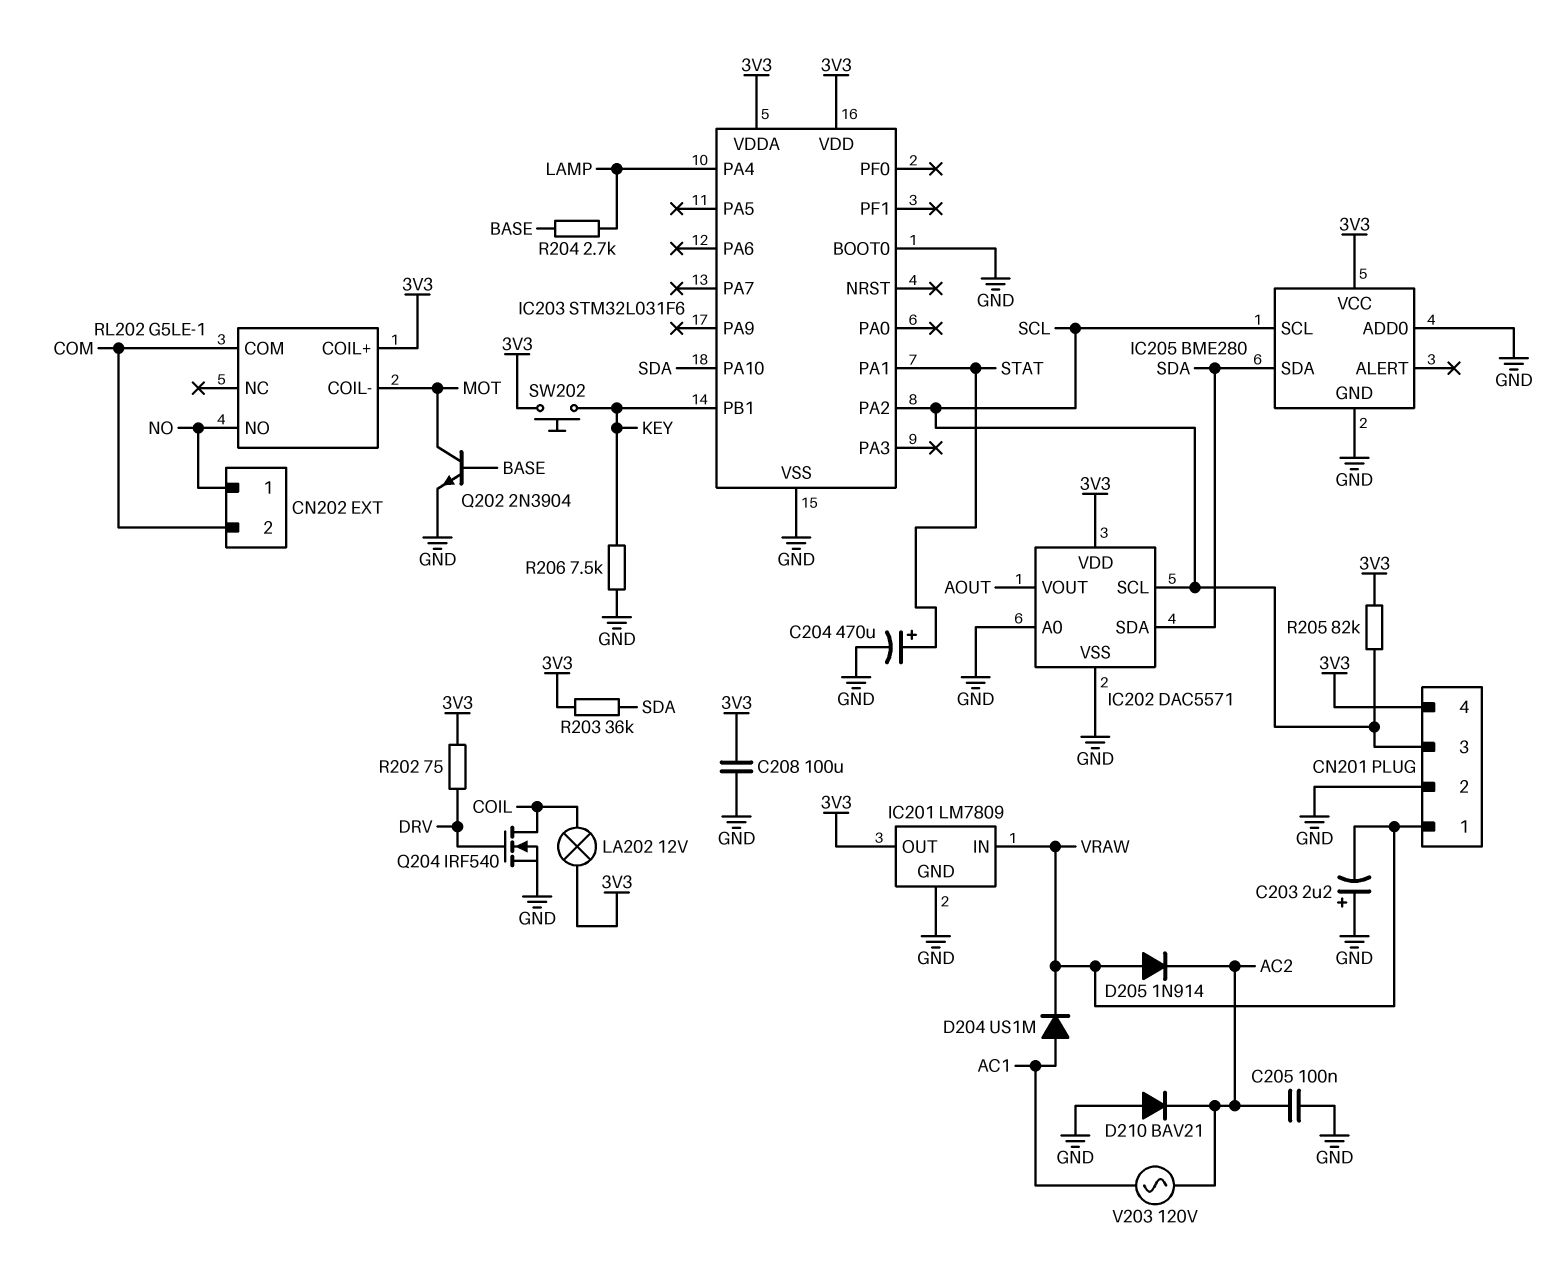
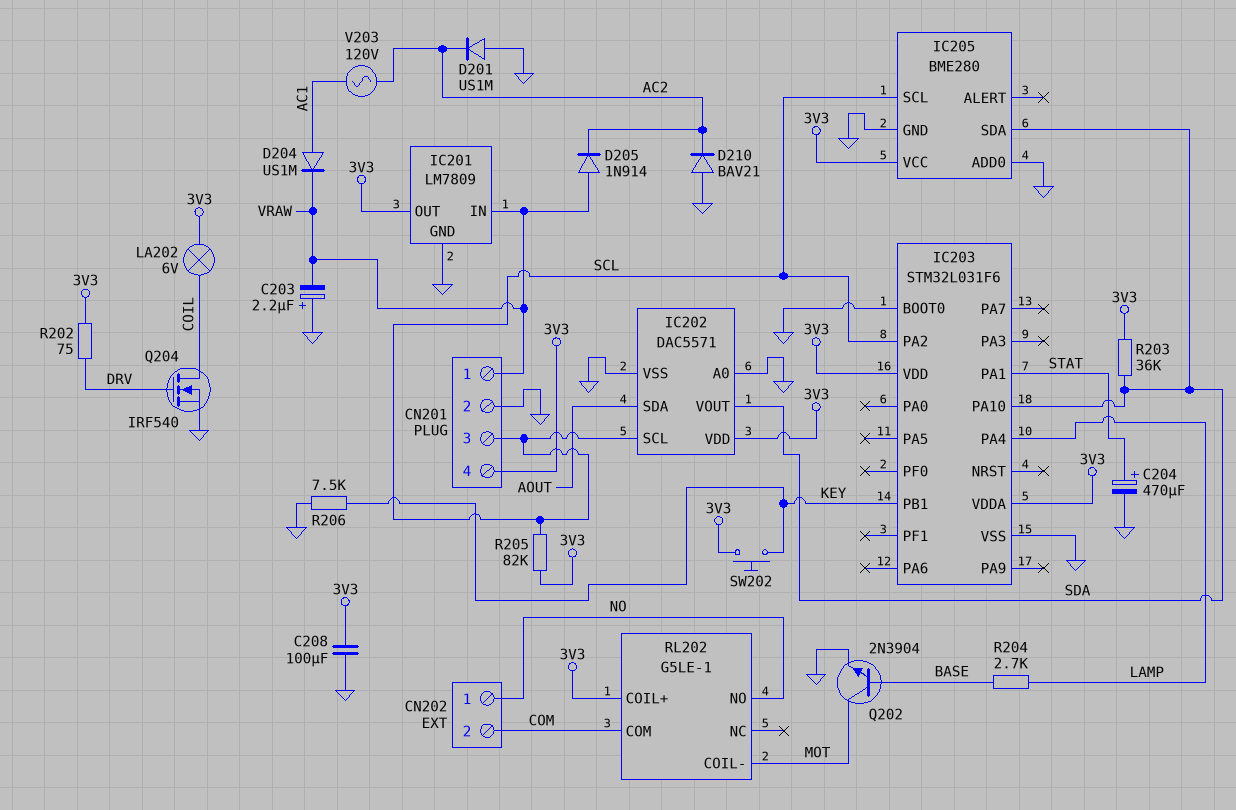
C205: 100nF (AC2, GND) -> none
D201: none -> diode US1M (A GND, K AC2)
IC202 pin SDA: SDA -> AOUT
IC202 pin VOUT: AOUT -> SDA
LA202: lamp 12V (3V3, COIL) -> lamp 6V (3V3, COIL)

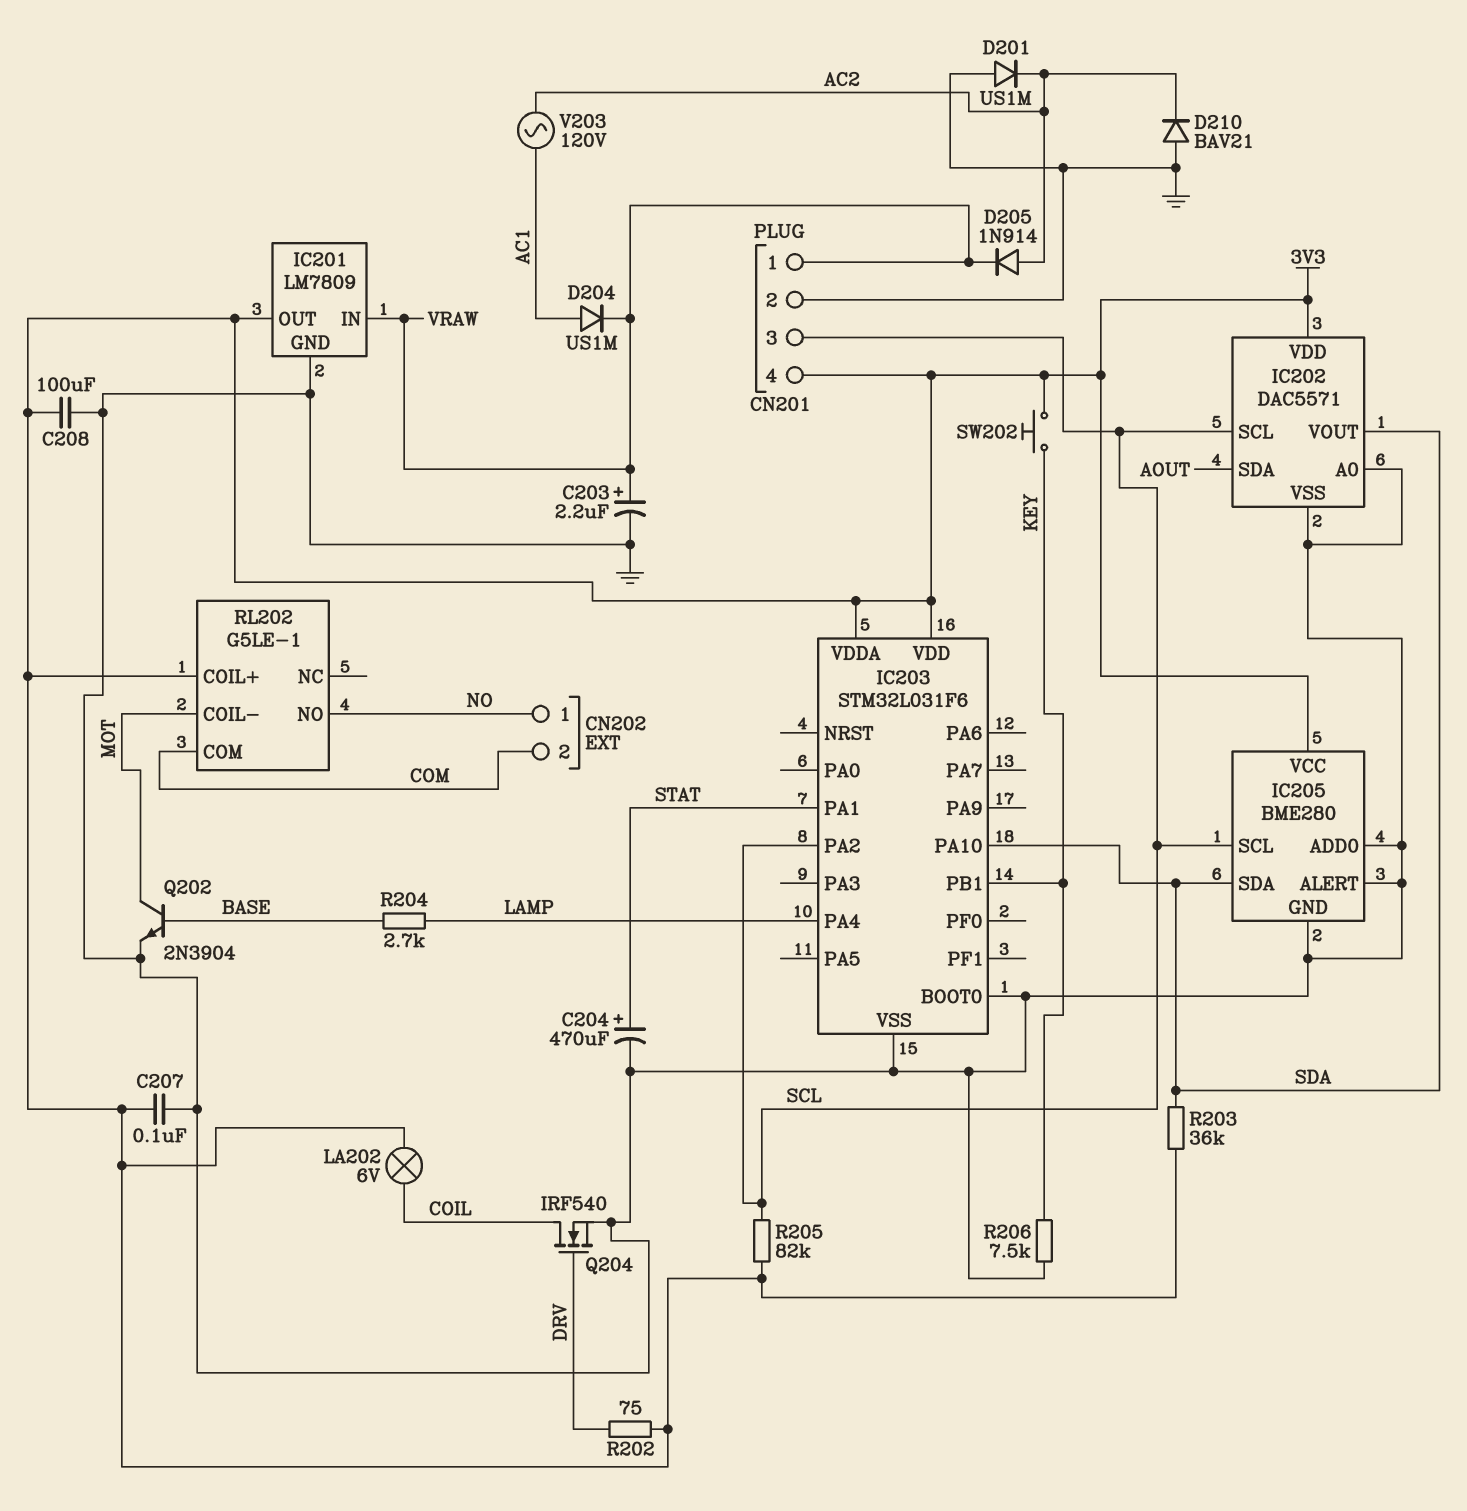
C203: 2.2uF (plus GND, minus VRAW) -> 2.2uF (plus VRAW, minus GND)
C207: none -> 100nF (3V3, GND)
D205: diode 1N914 (A VRAW, K AC2) -> diode 1N914 (A AC2, K VRAW)
IC205 pin ALERT: none -> GND

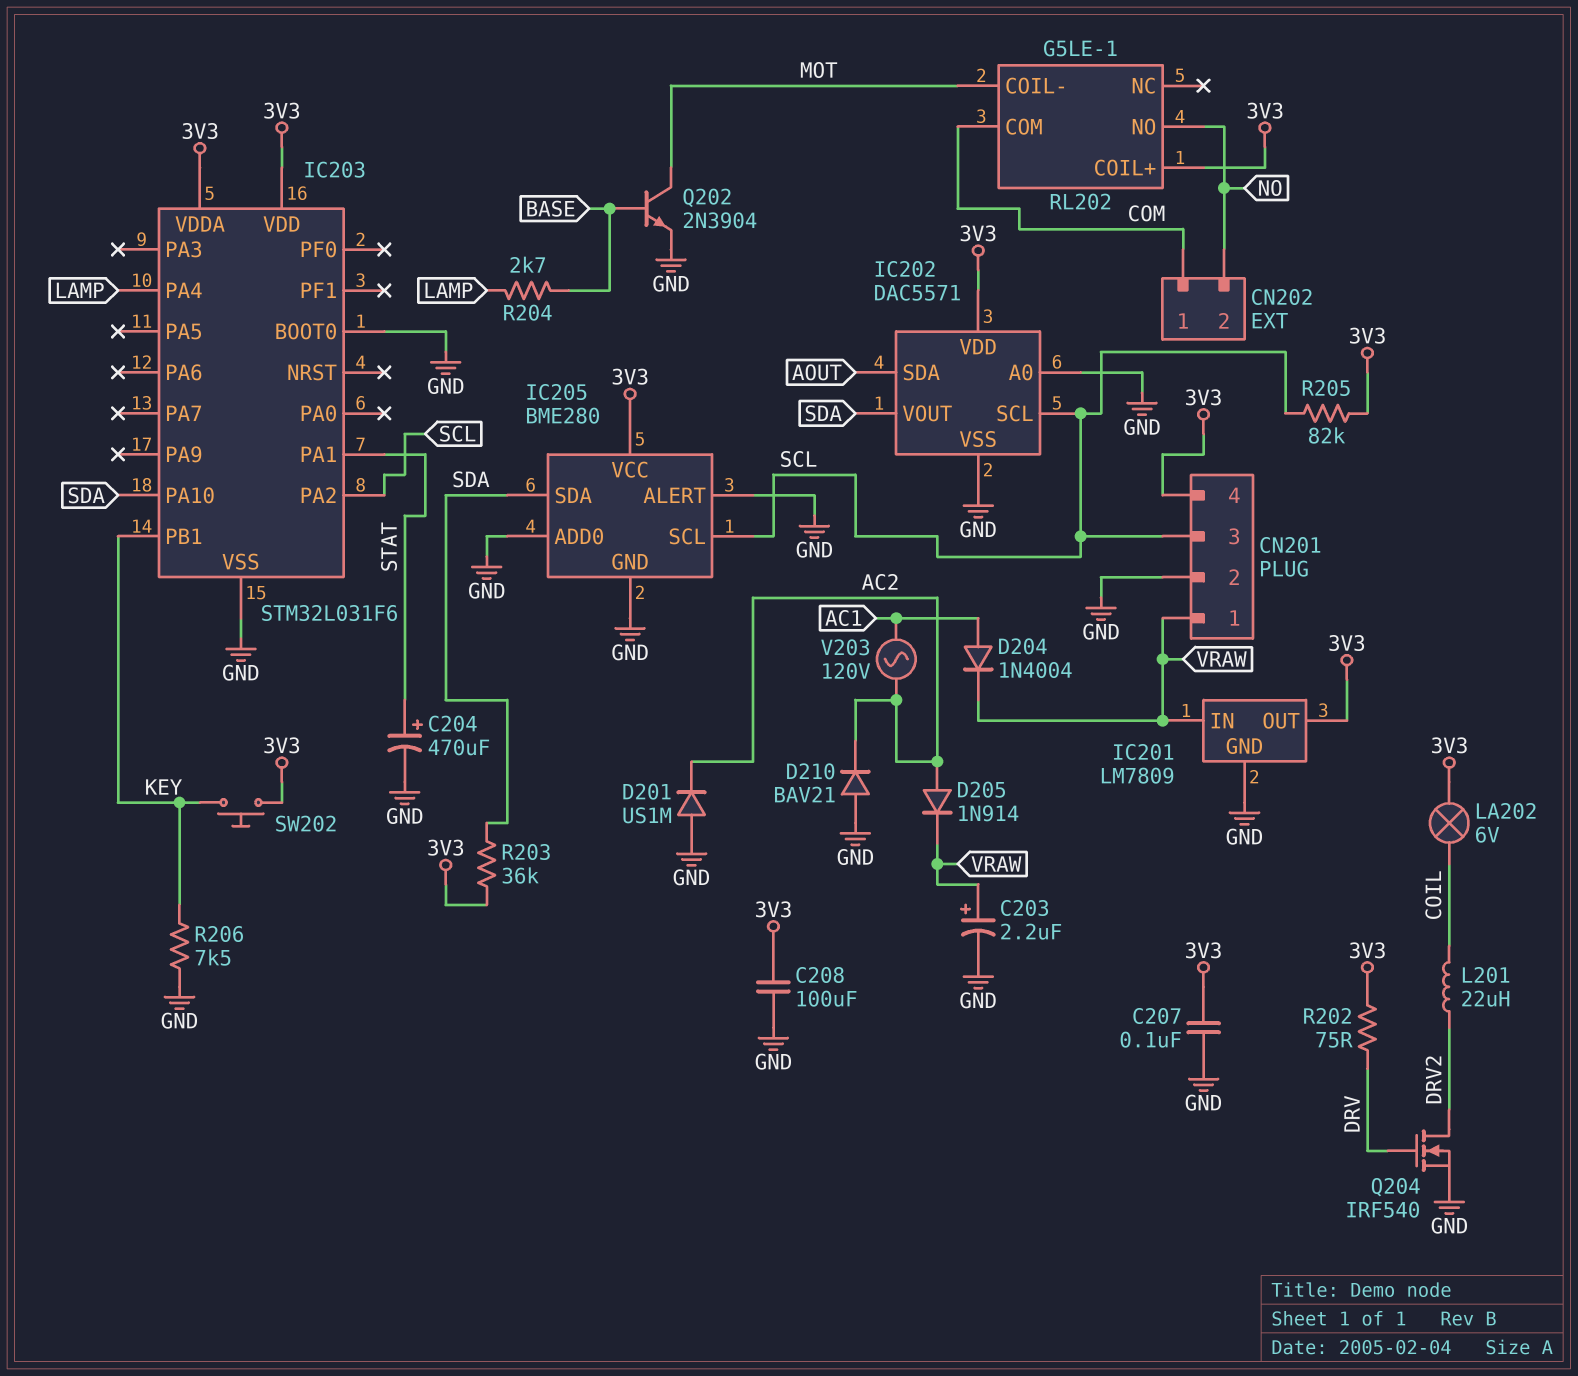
CN202 pin 1: NO -> COM
CN202 pin 2: COM -> NO
D204: diode US1M (A AC1, K VRAW) -> diode 1N4004 (A AC1, K VRAW)
L201: none -> 22uH (COIL, DRV2)
Q204: NMOS IRF540 (G DRV, D COIL, S GND) -> NMOS IRF540 (G DRV, D DRV2, S GND)

